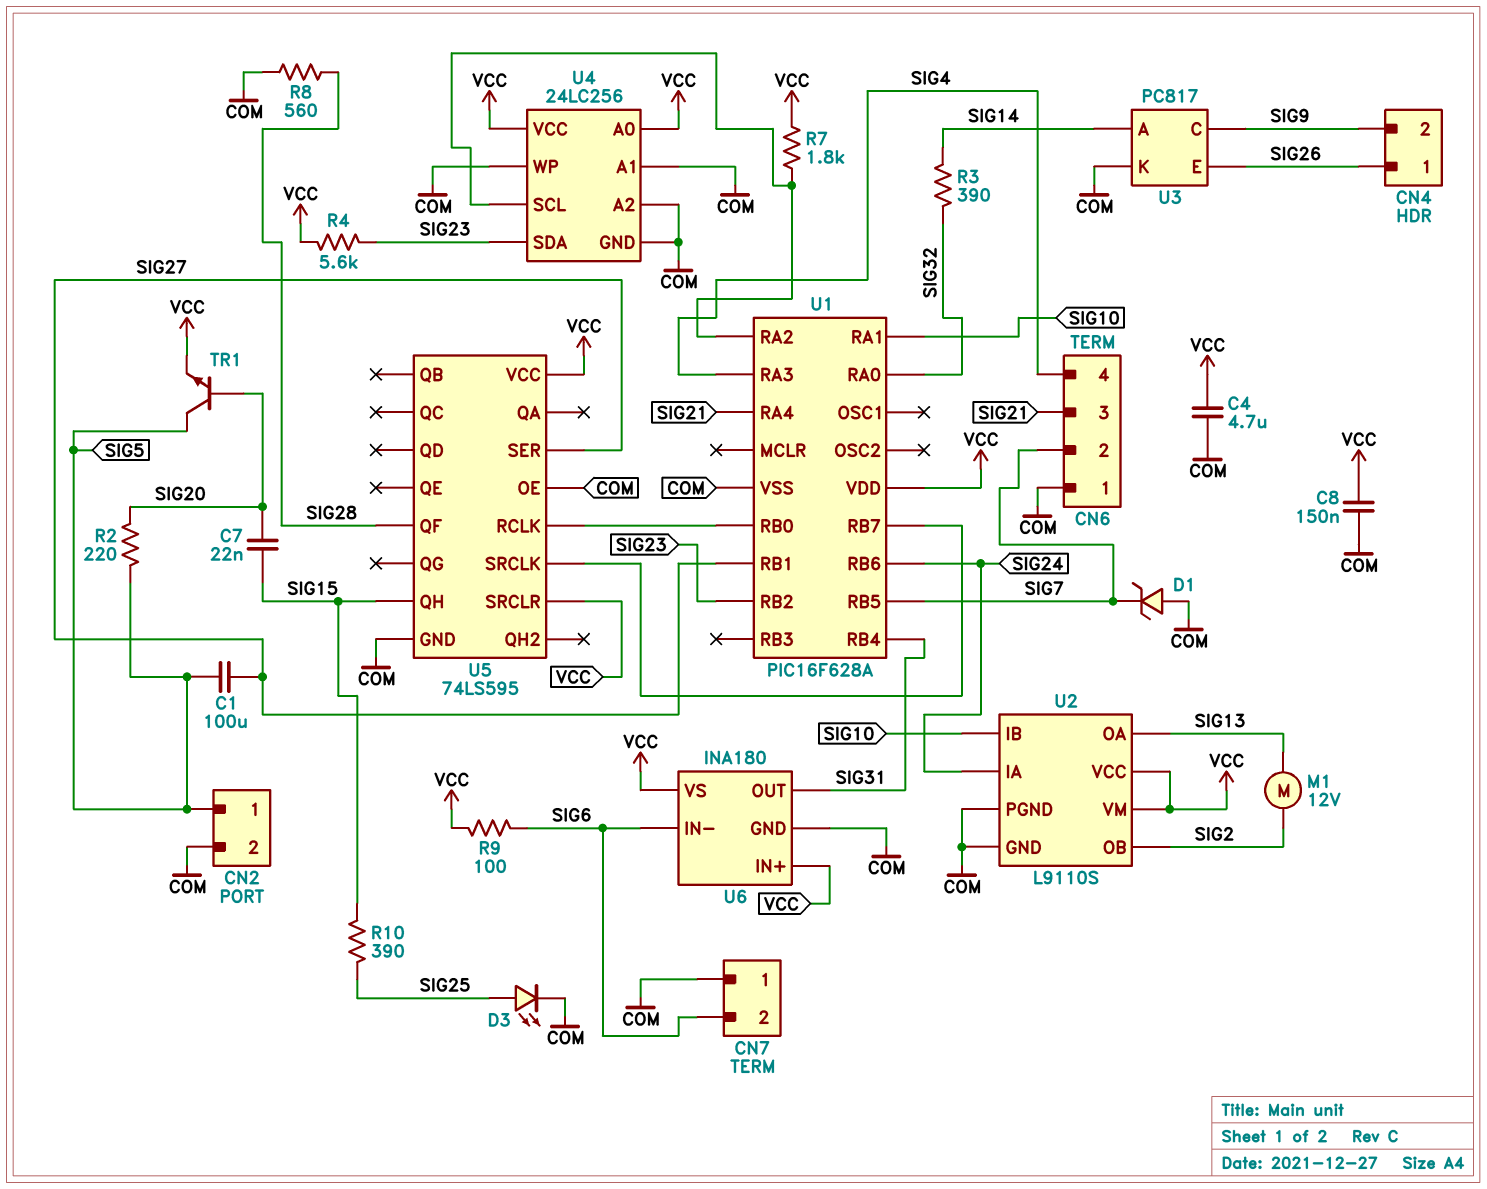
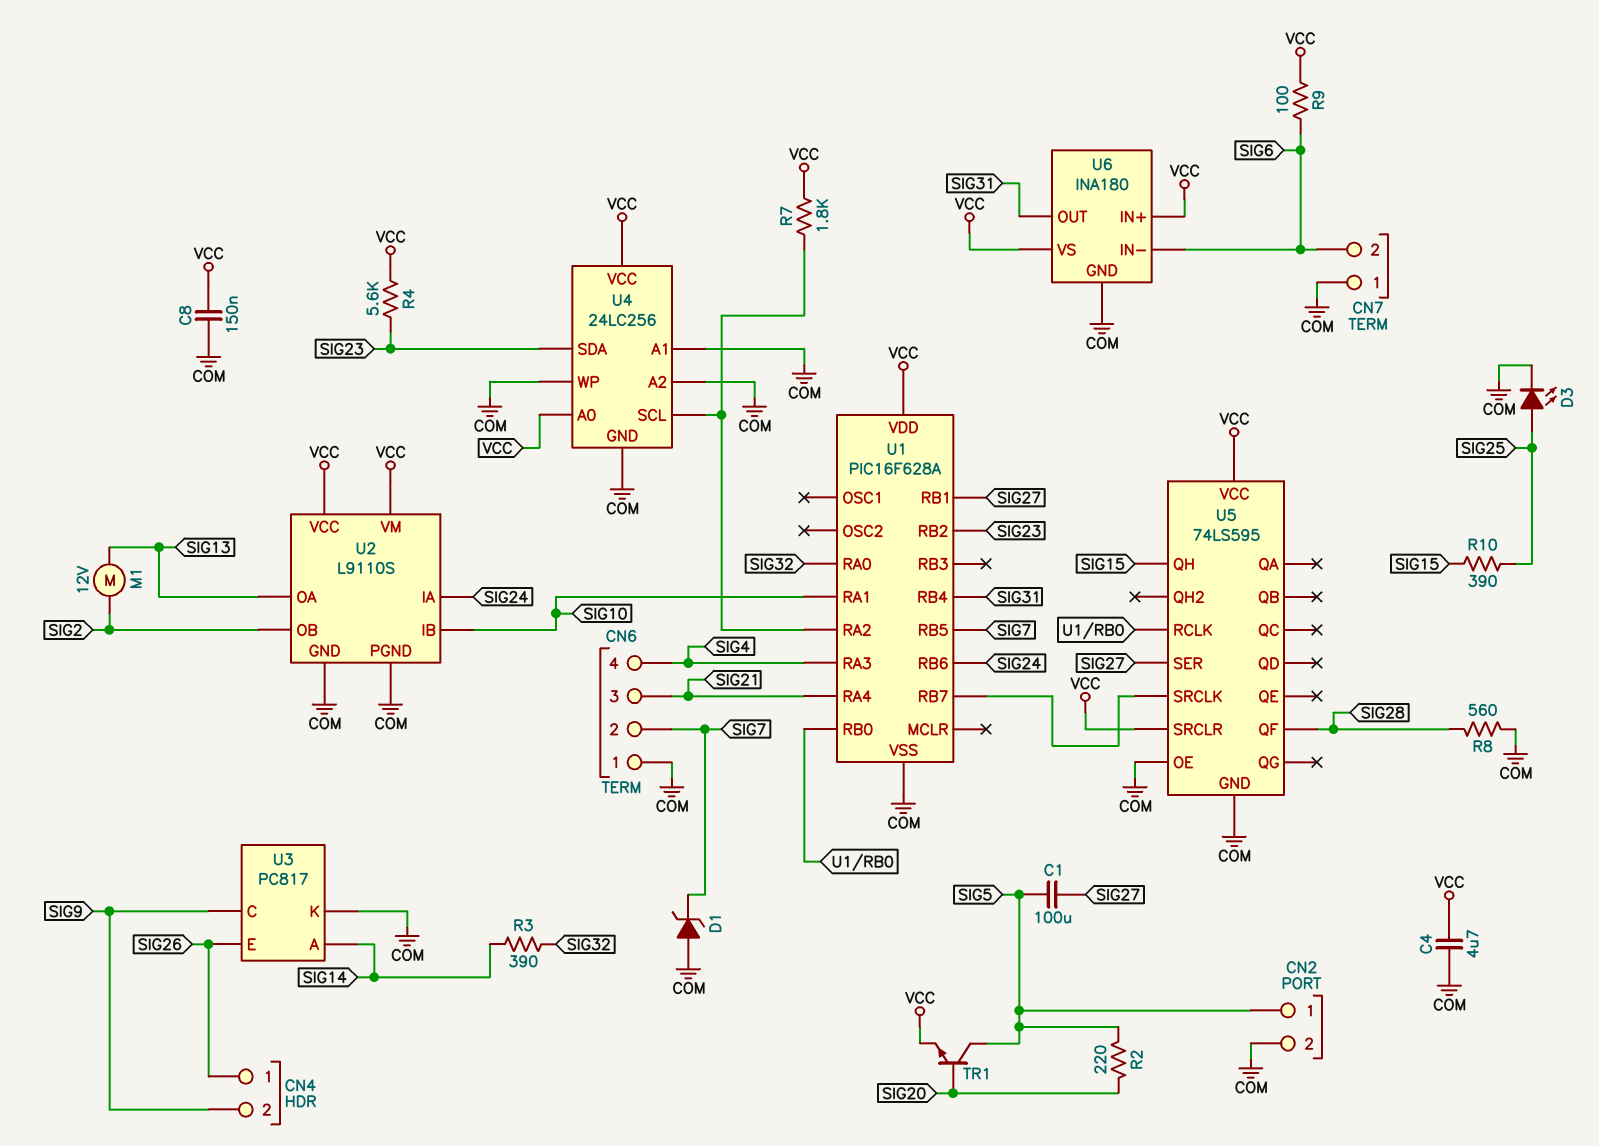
C7: 22nF (SIG15, SIG20) -> none

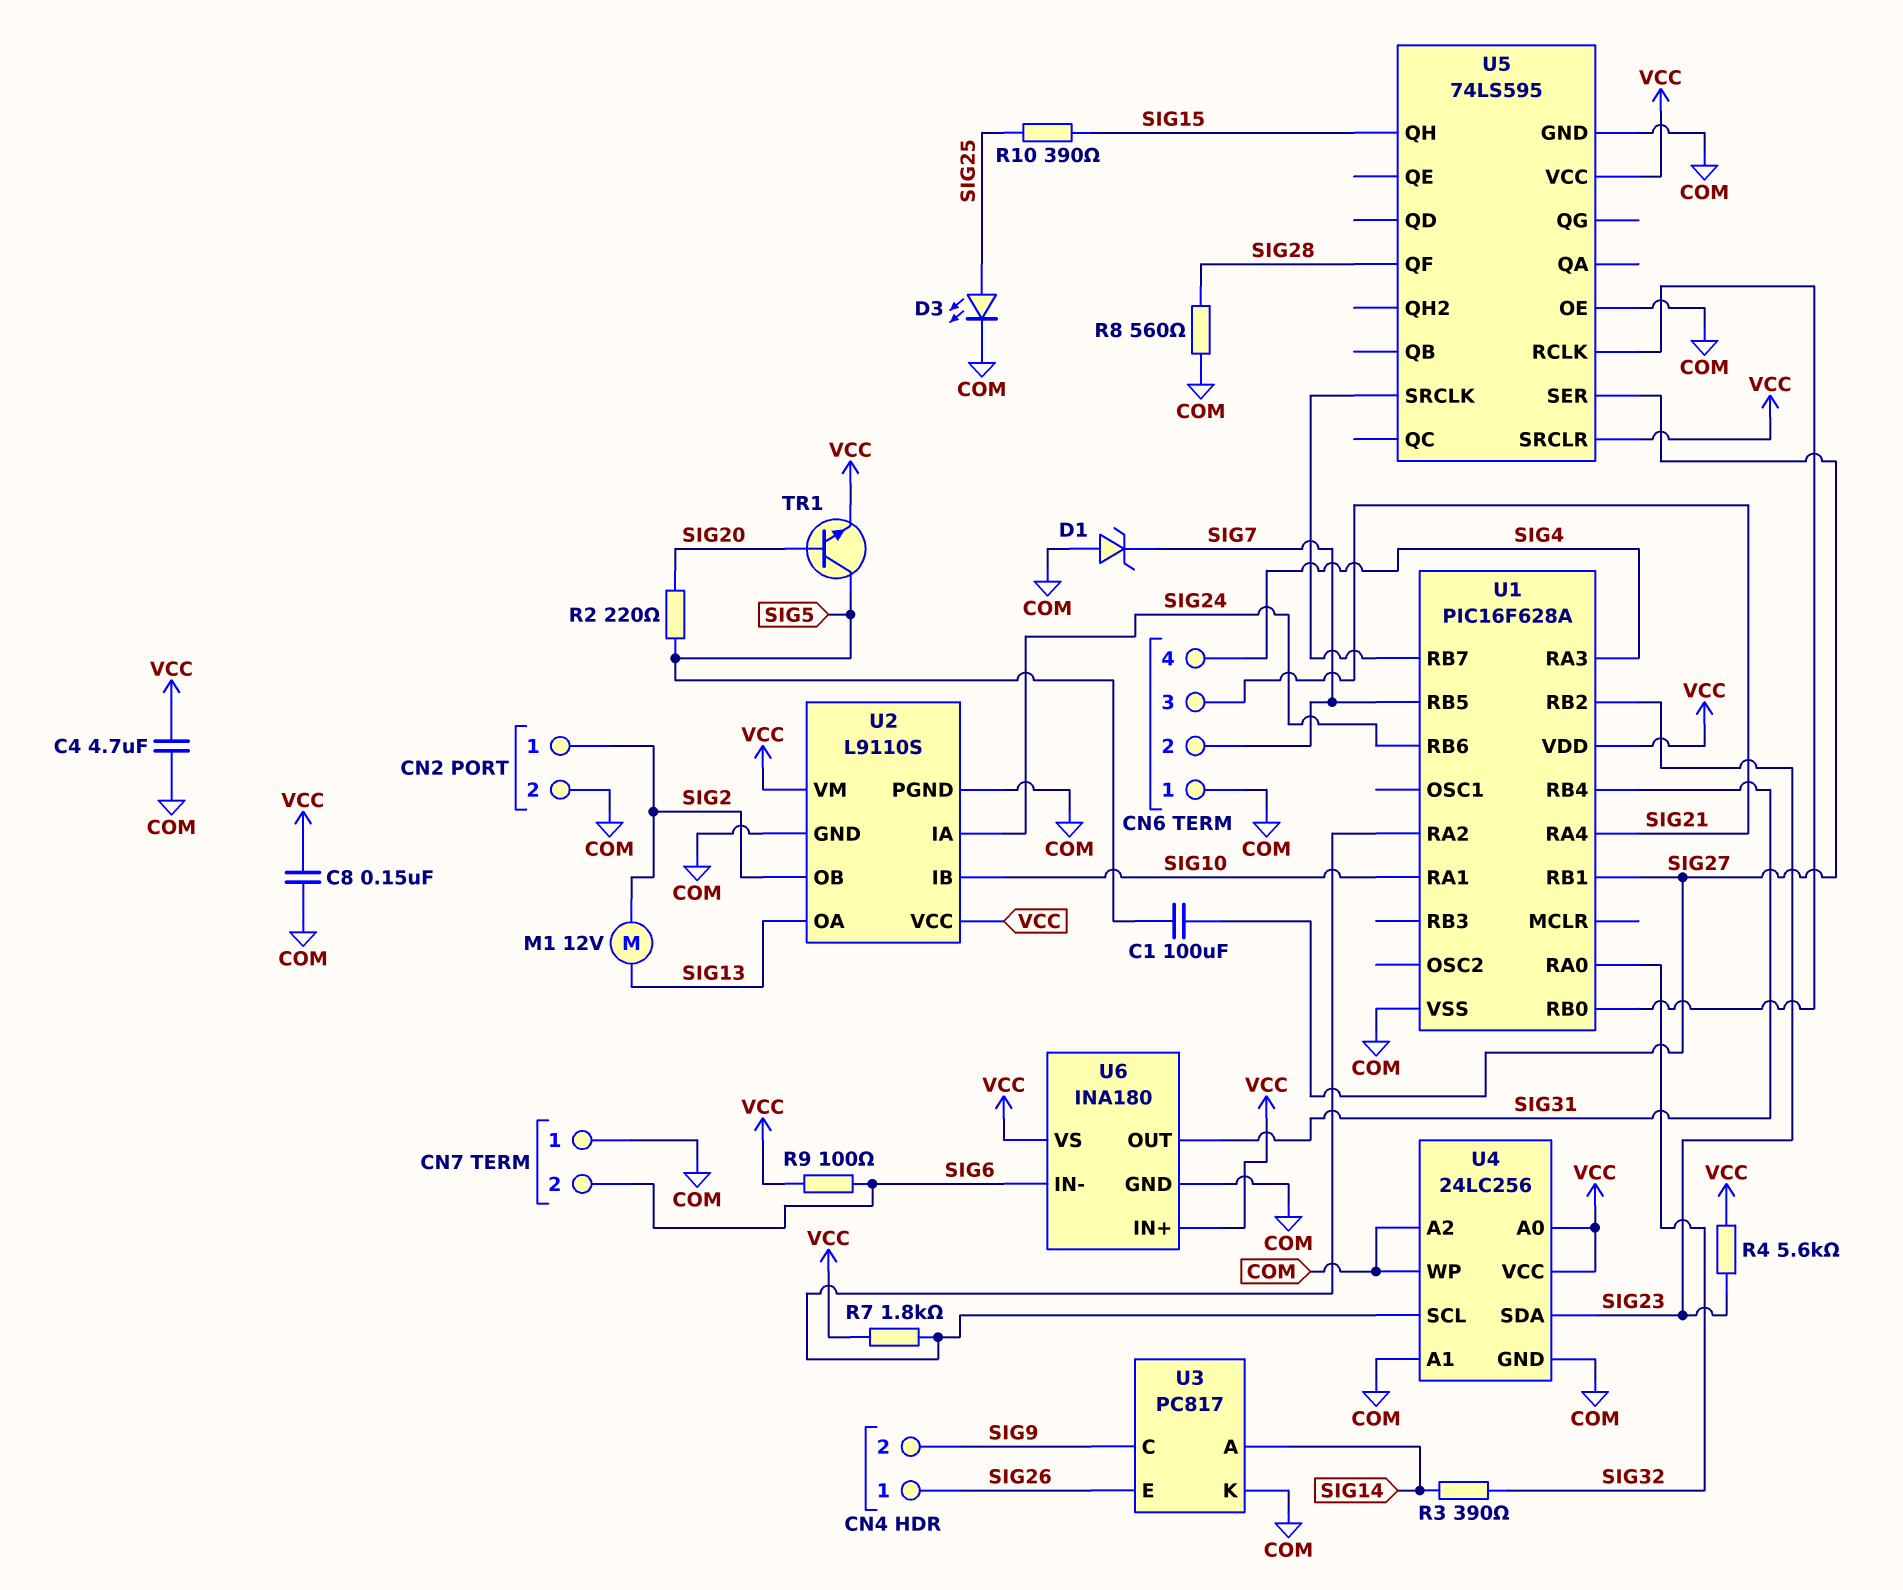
CN2 pin 1: SIG5 -> SIG2

